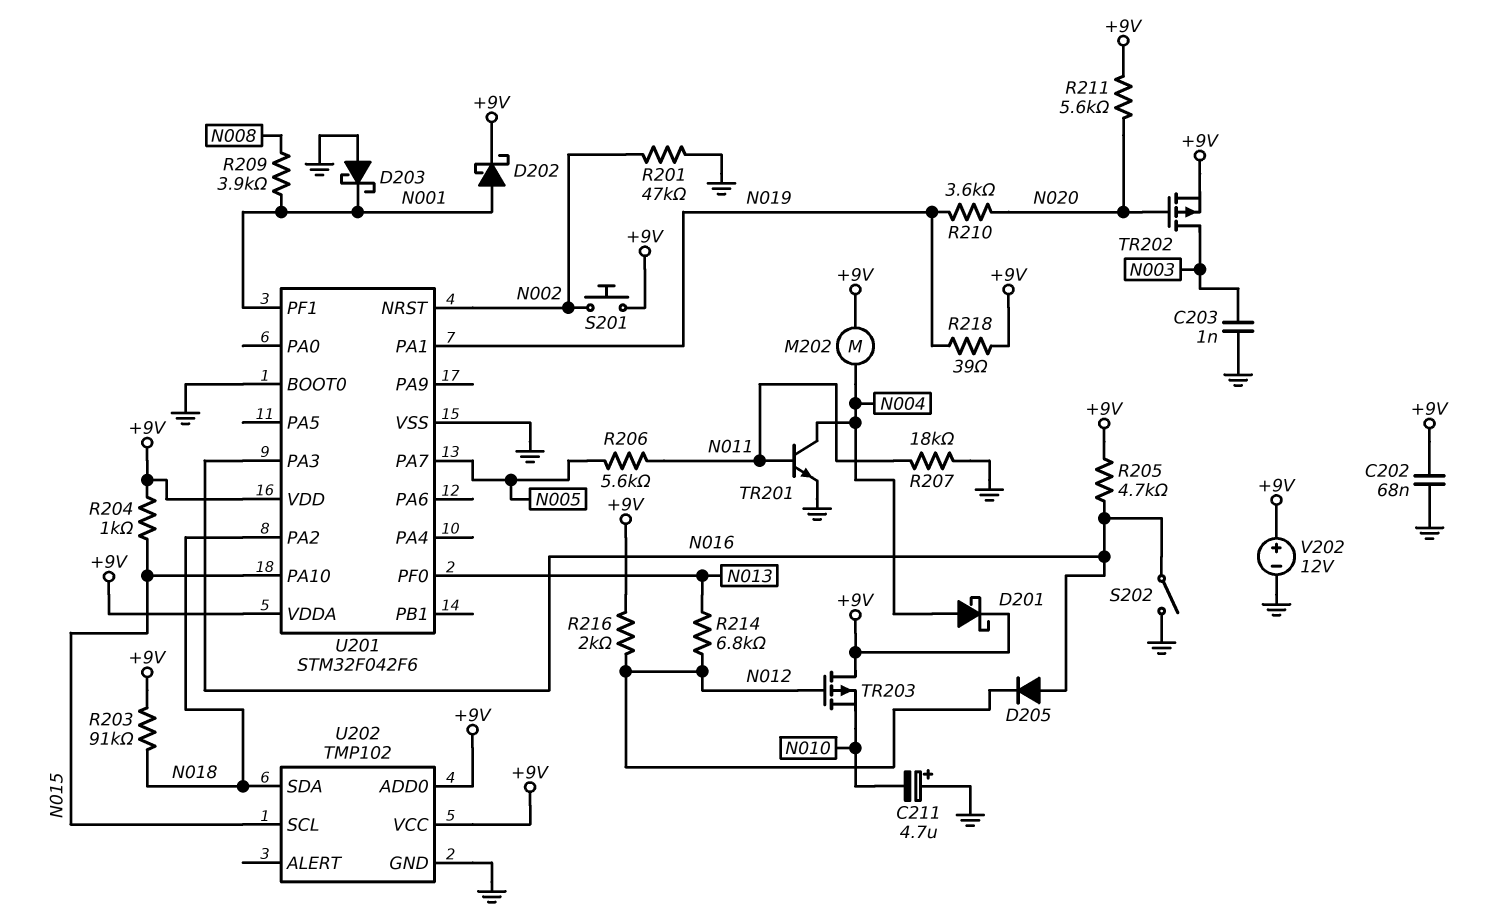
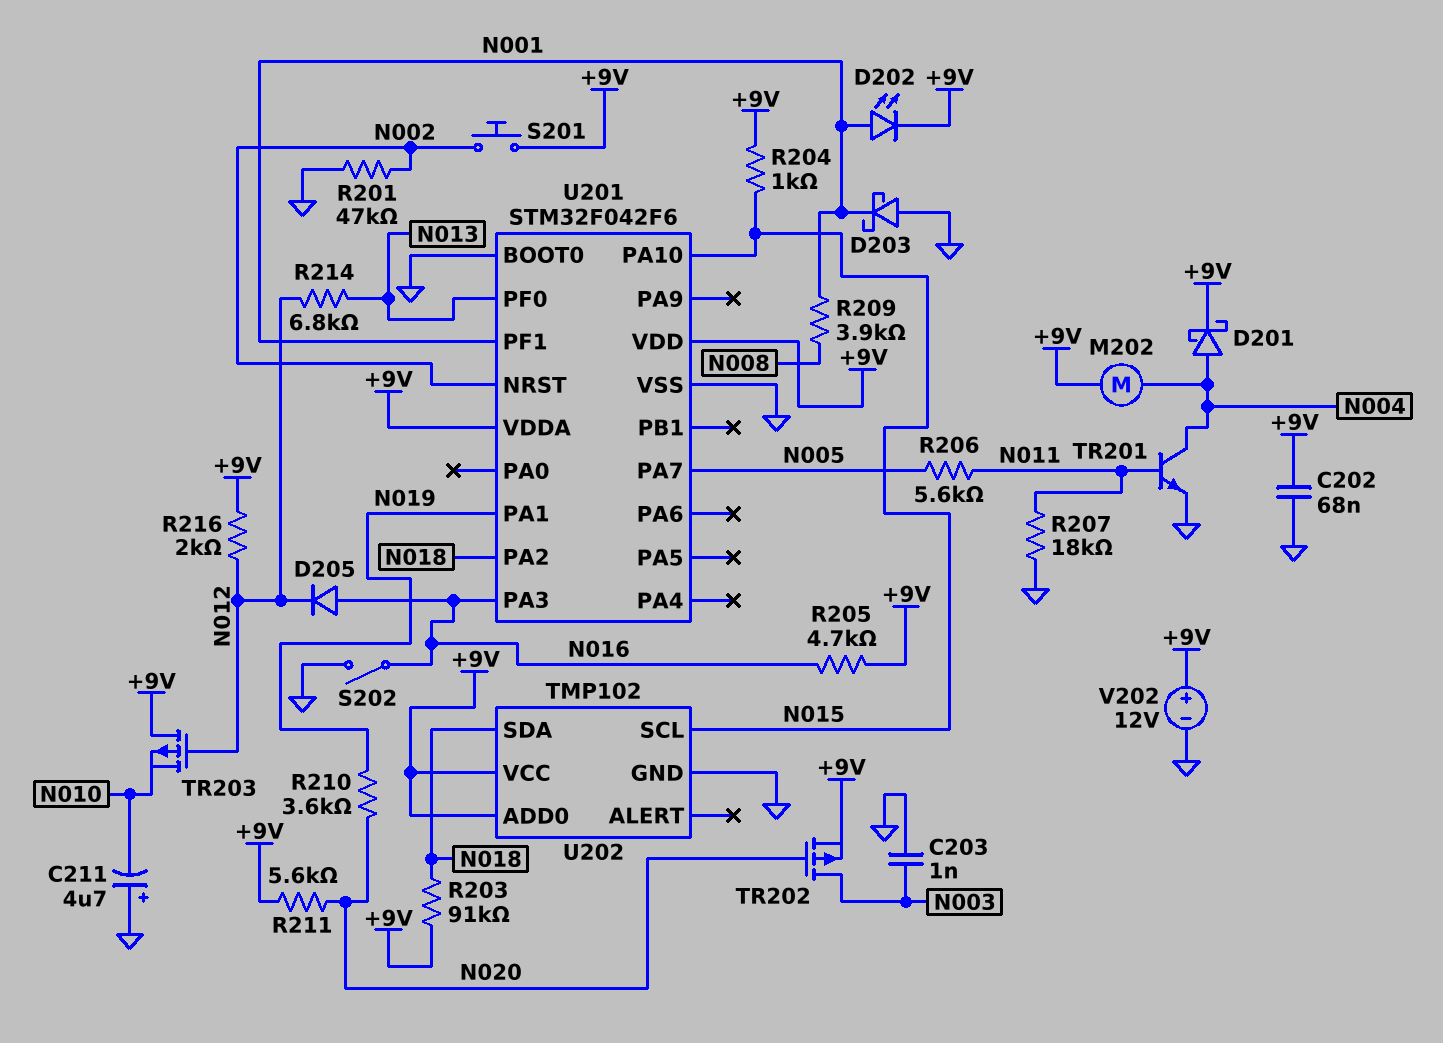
D202: schottky (A N001, K +9V) -> LED (A N001, K +9V)
R218: 39 (+9V, N019) -> none

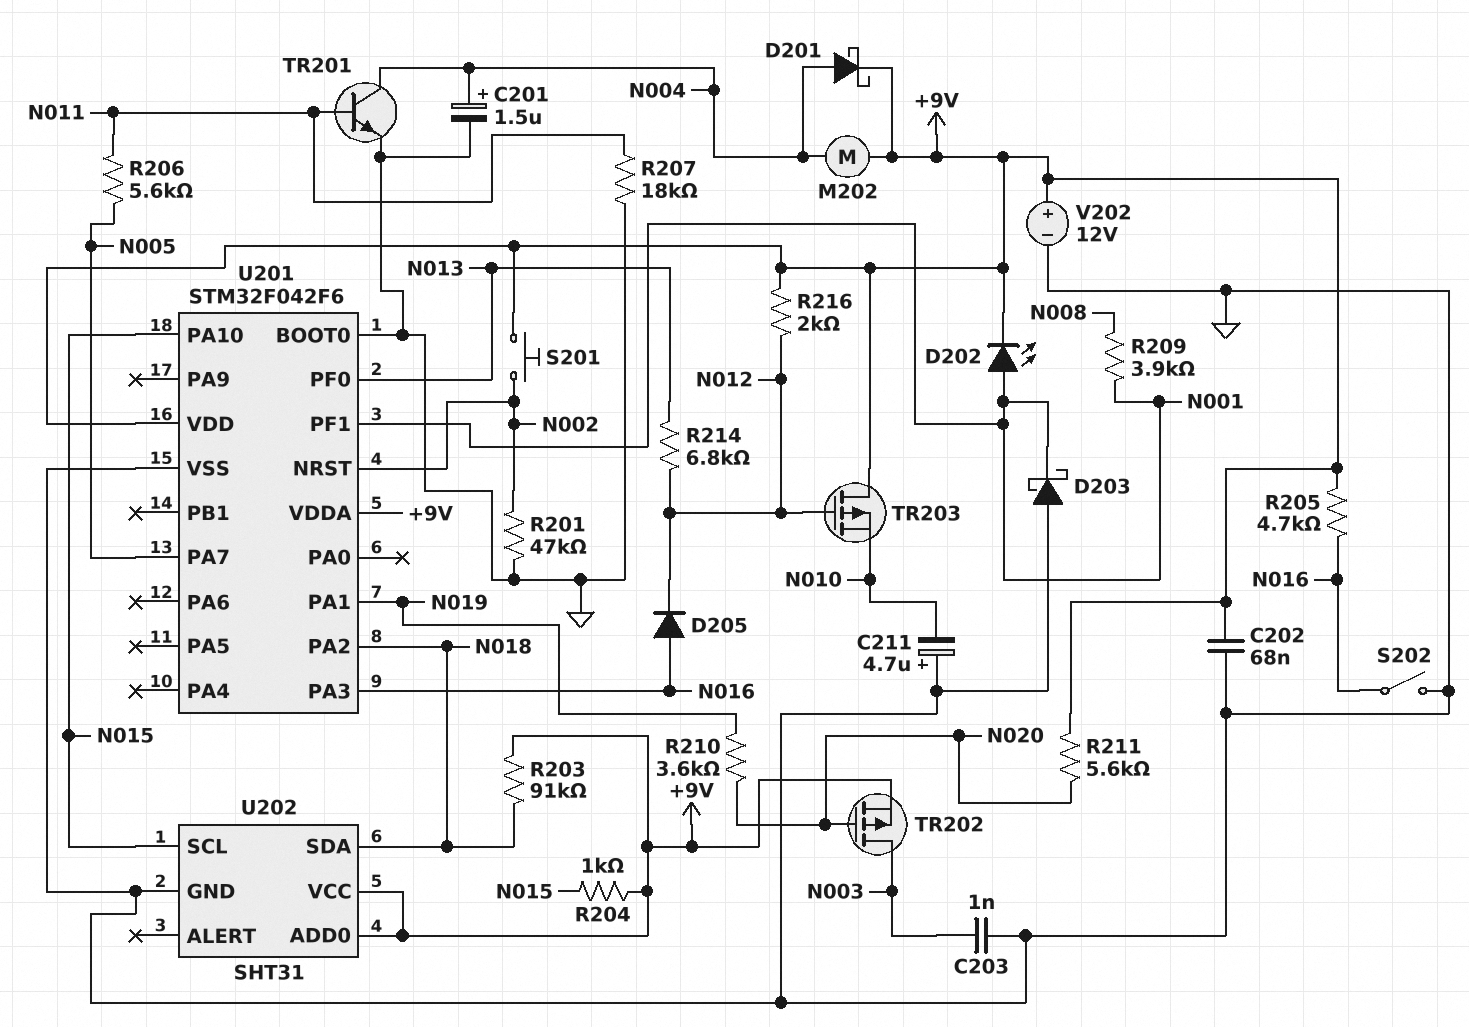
C201: none -> 1.5uF (plus N004, minus GND)
U202: TMP102 -> SHT31

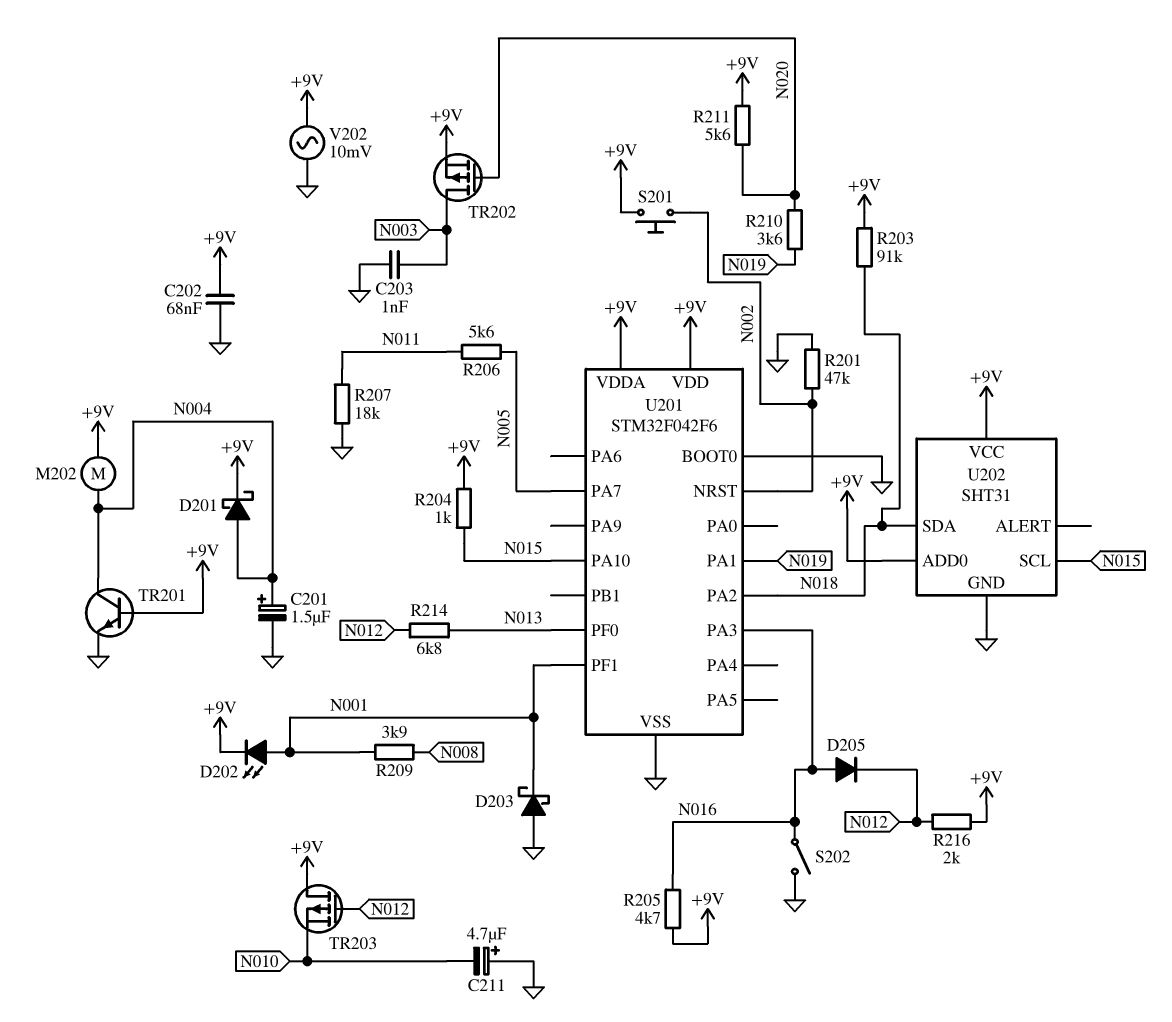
TR201: NPN (B N011, C N004, E GND) -> NPN (B +9V, C N004, E GND)
V202: 12V (plus +9V, minus GND) -> AC 10mV (+9V, GND)

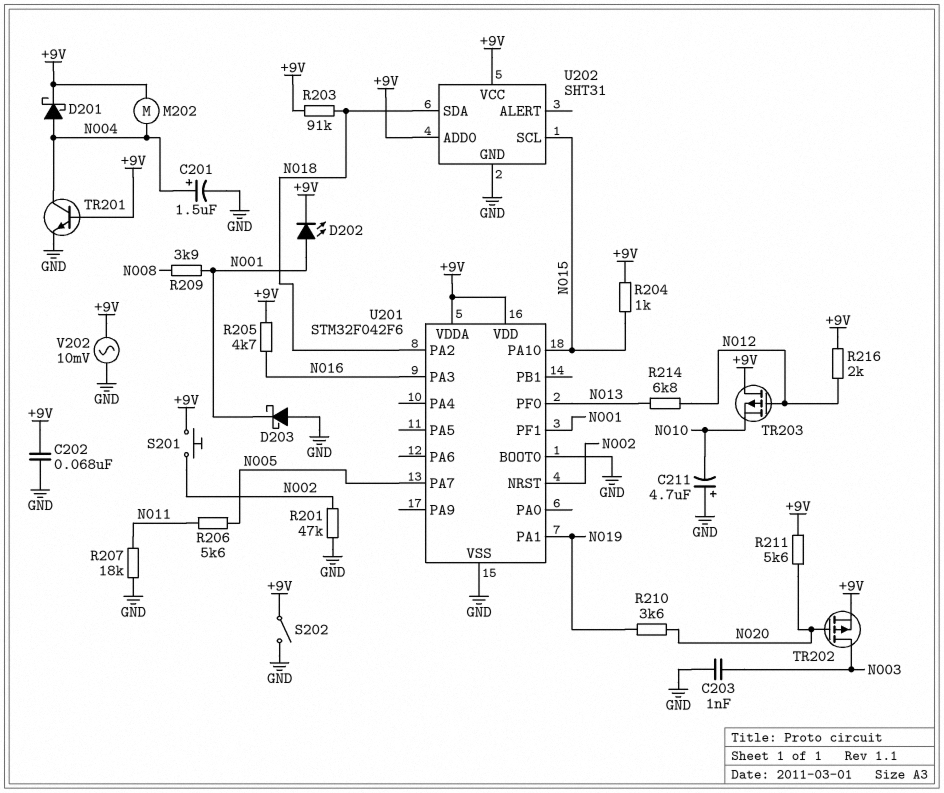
D205: diode (A N016, K N012) -> none
S202: switch (GND, N016) -> switch (+9V, GND)

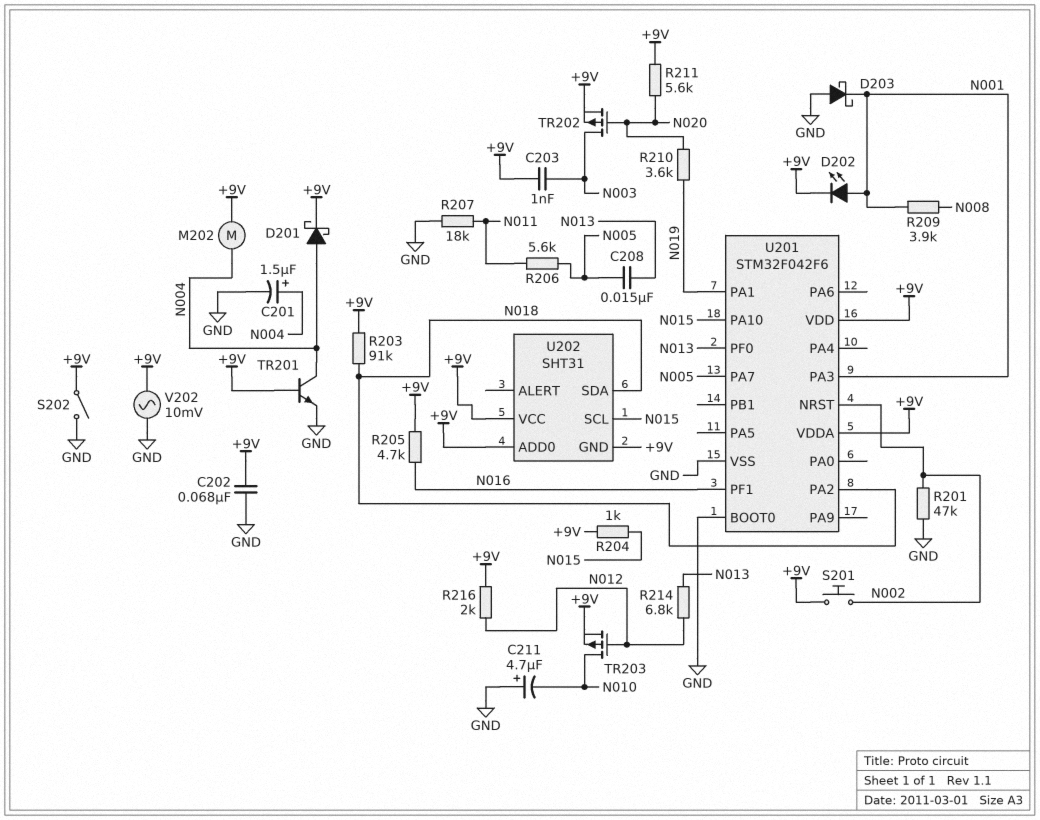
C203: 1nF (GND, N003) -> 1nF (+9V, N003)
C208: none -> 15nF (N005, N013)
TR203: PMOS (G N012, D +9V, S N010) -> PMOS (G N012, D N010, S +9V)
U201 pin PA3: N016 -> N001
U201 pin PF1: N001 -> N016
U202 pin GND: GND -> +9V

